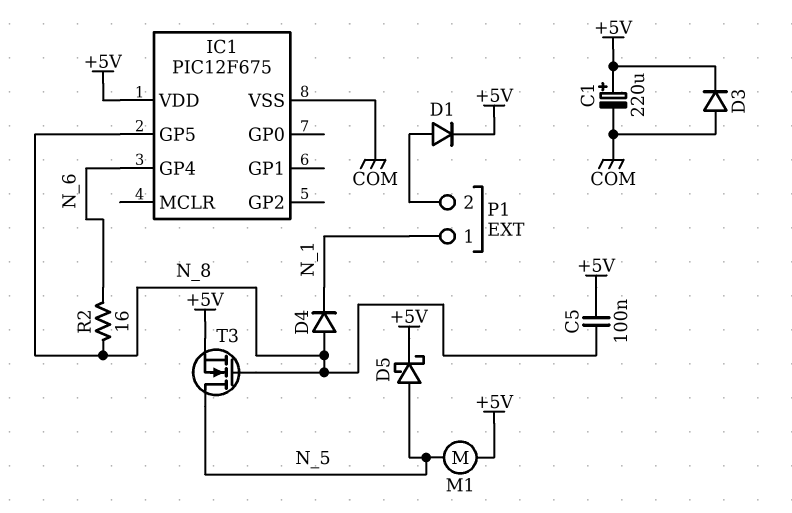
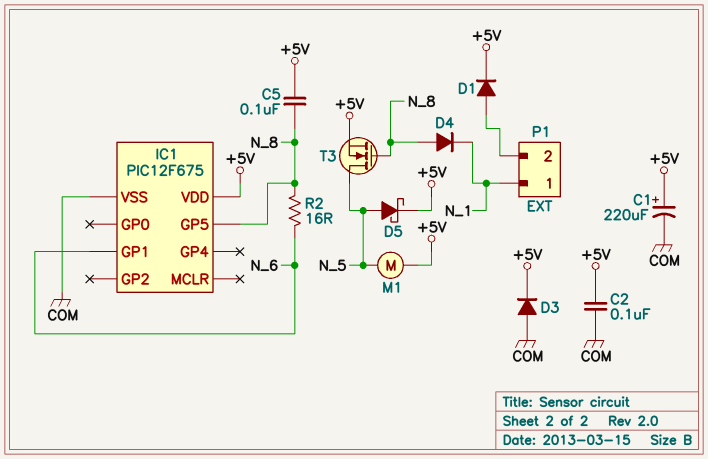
C2: none -> 100nF (+5V, COM)
IC1 pin GP1: none -> N_6
IC1 pin GP4: N_6 -> none

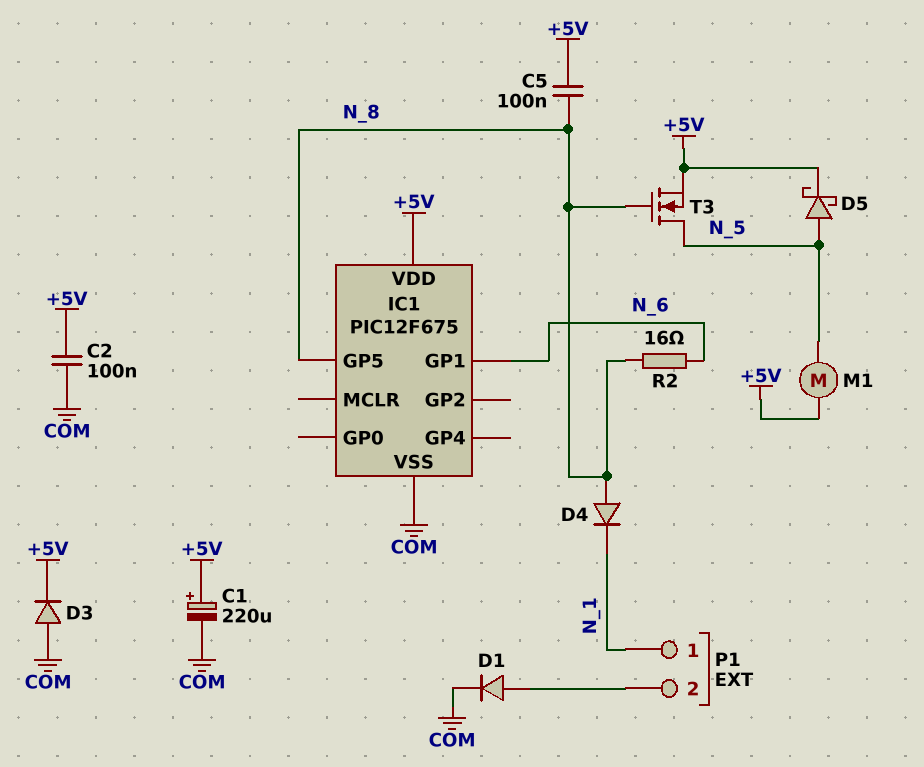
D1: diode (A P1/2, K +5V) -> diode (A P1/2, K COM)

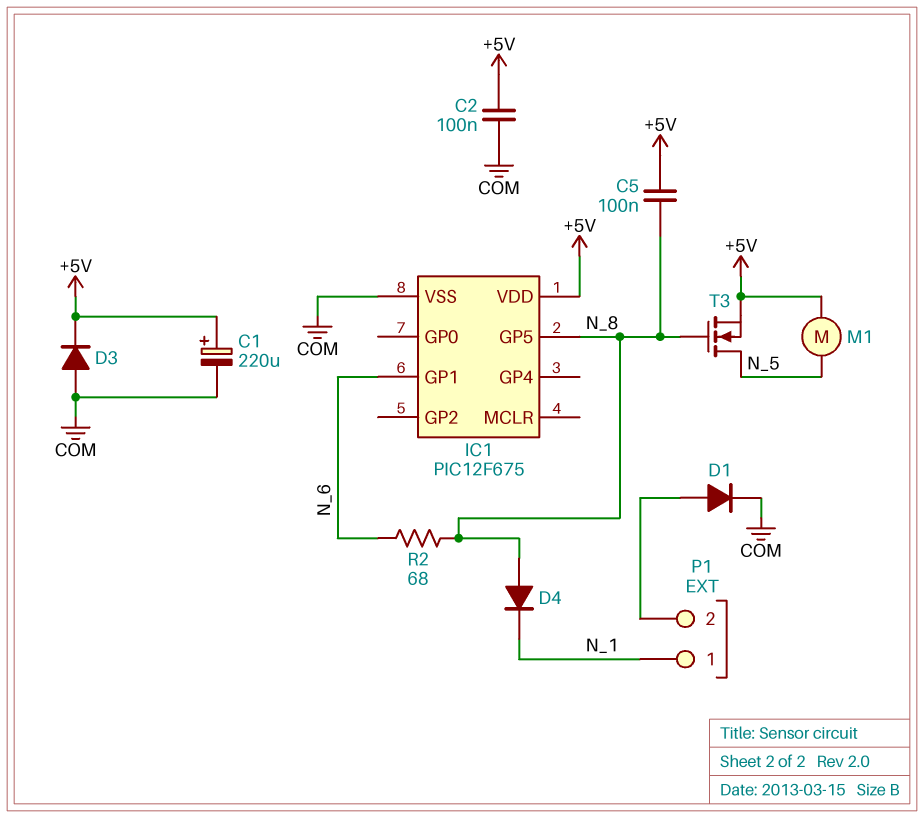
D5: schottky (A N_5, K +5V) -> none
R2: 16 (N_6, N_8) -> 68 (N_6, N_8)

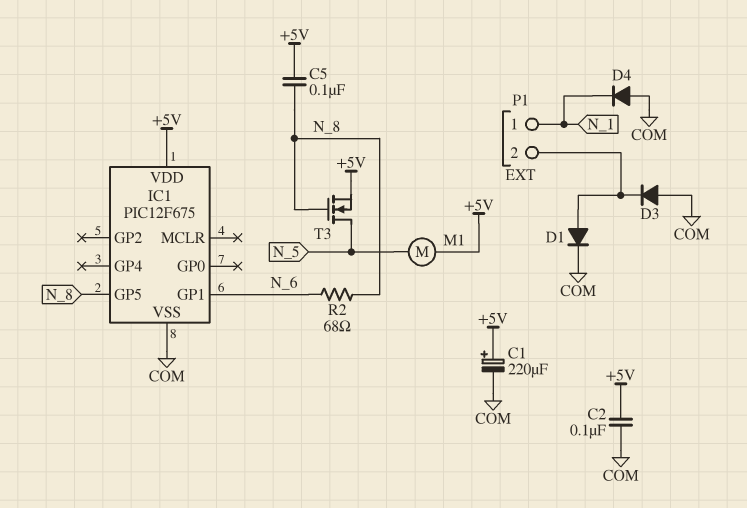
D3: diode (A COM, K +5V) -> diode (A COM, K P1/2)
D4: diode (A N_8, K N_1) -> diode (A COM, K N_1)

